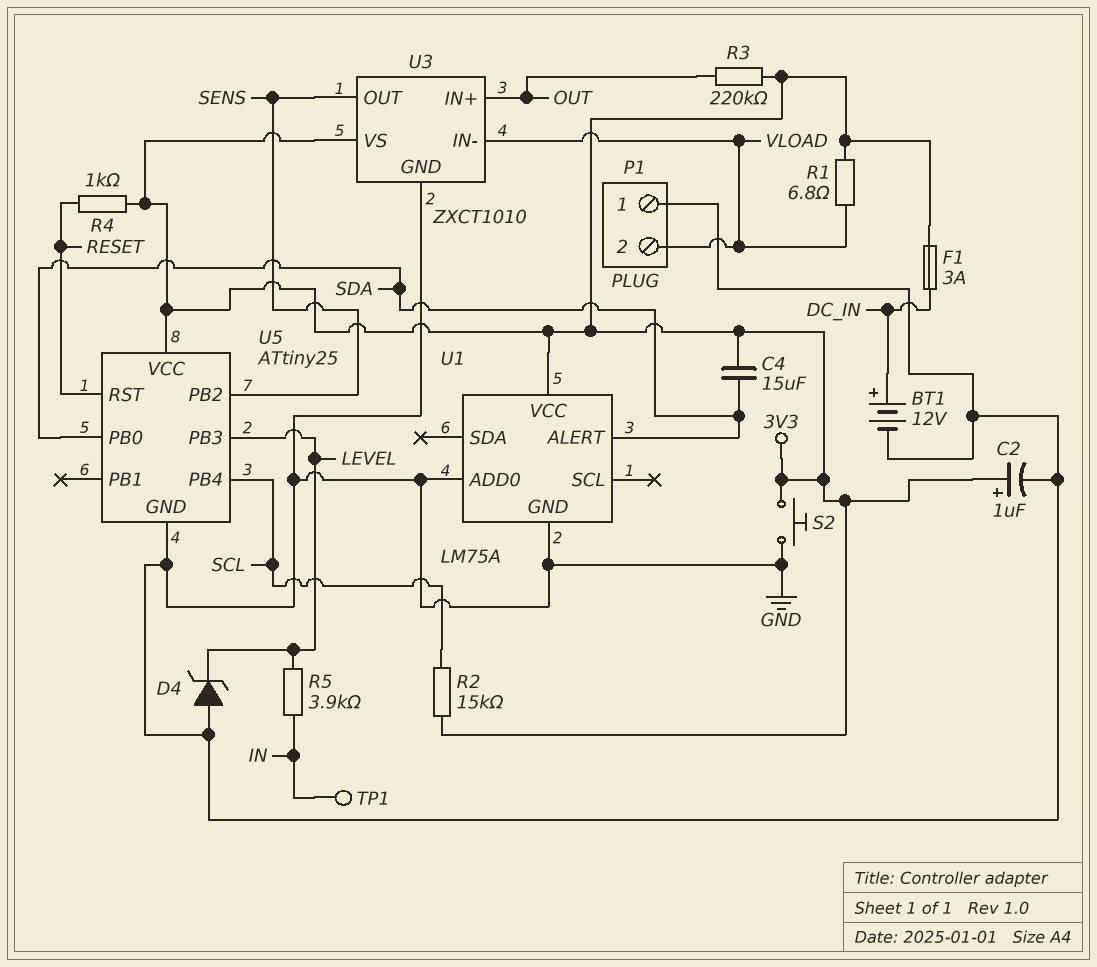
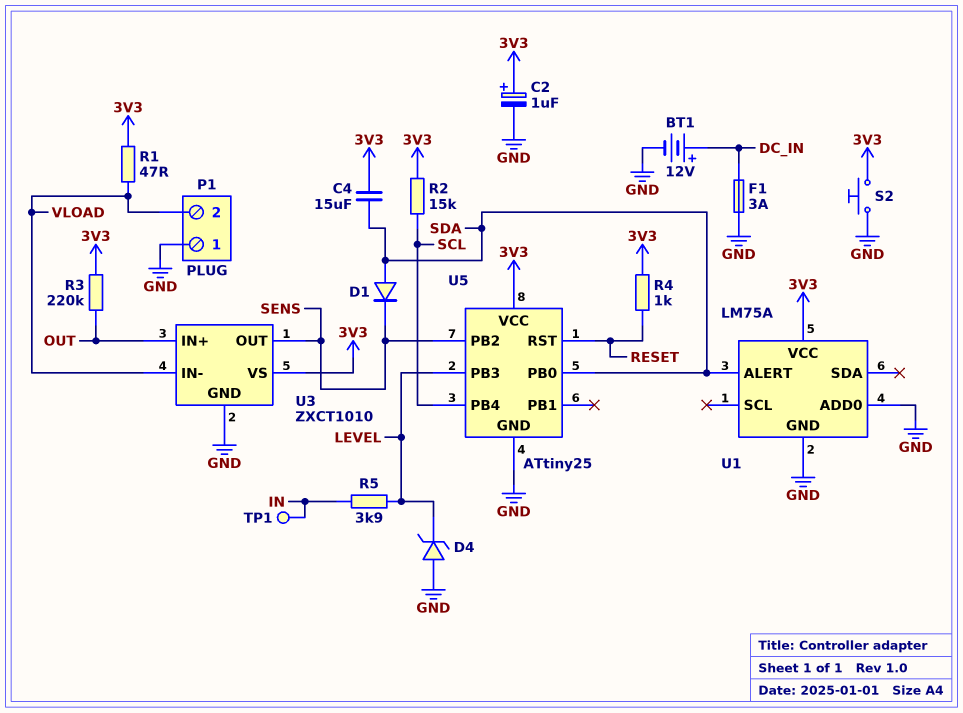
D1: none -> diode (A SDA, K SENS)
F1: 3A (3V3, DC_IN) -> 3A (DC_IN, GND)
R1: 6.8 (3V3, VLOAD) -> 47 (3V3, VLOAD)

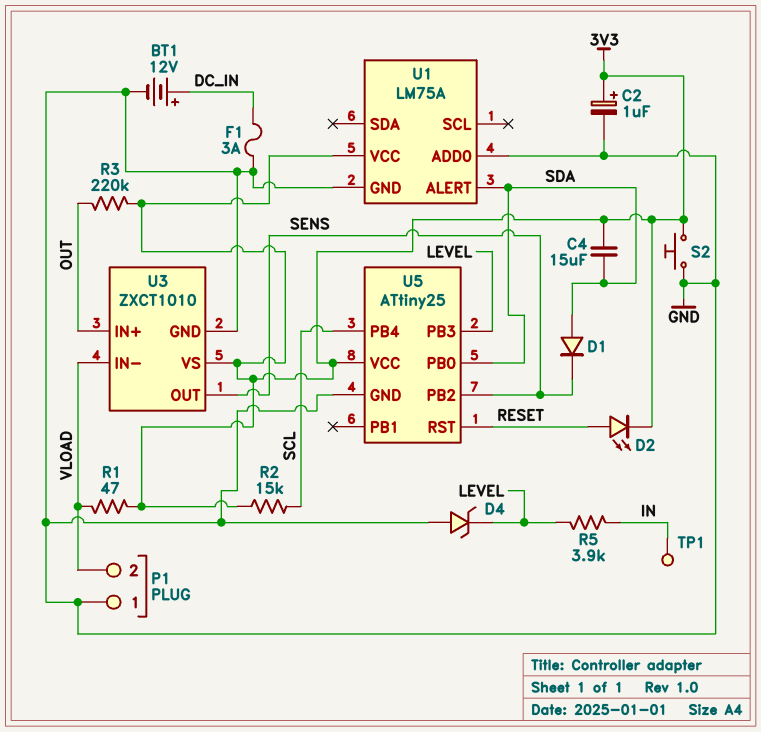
D2: none -> LED (A RESET, K 3V3)
R4: 1k (3V3, RESET) -> none

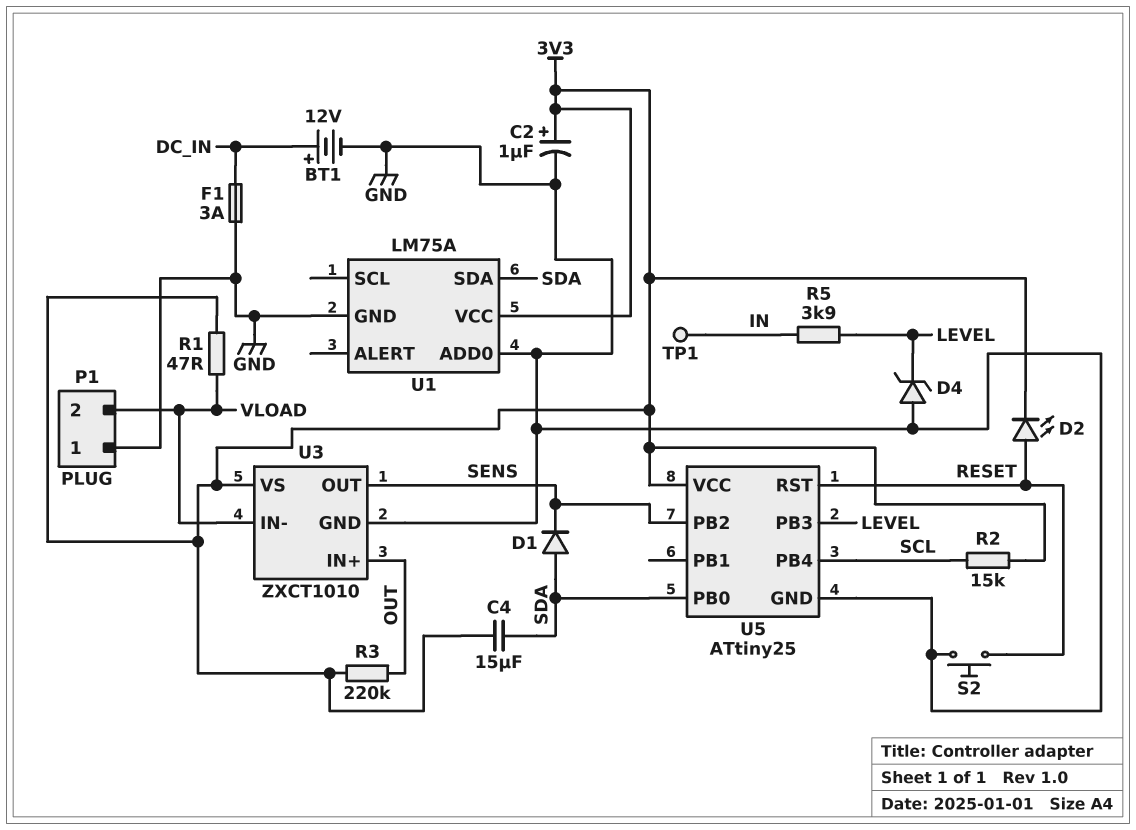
S2: button (3V3, GND) -> button (GND, RESET)
U1 pin ALERT: SDA -> none
U1 pin SDA: none -> SDA

